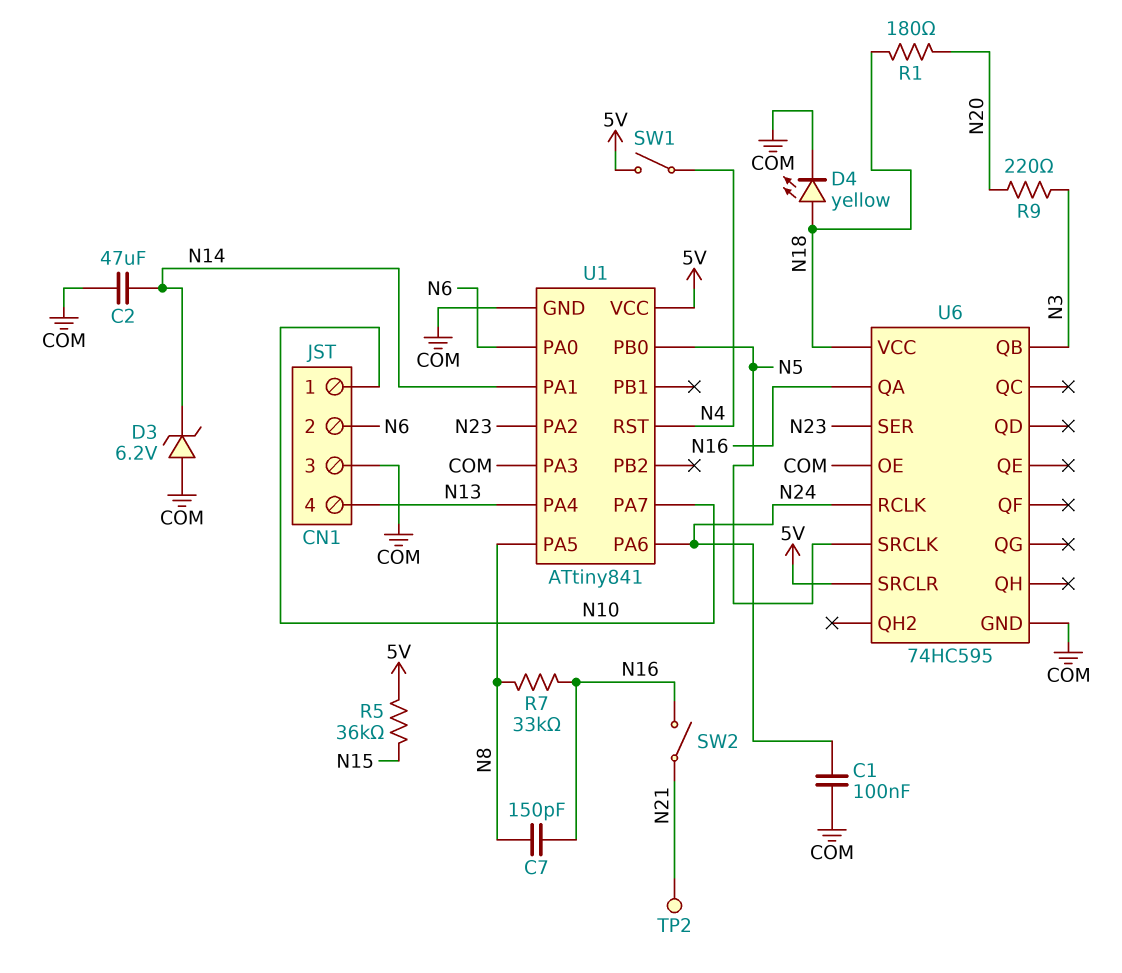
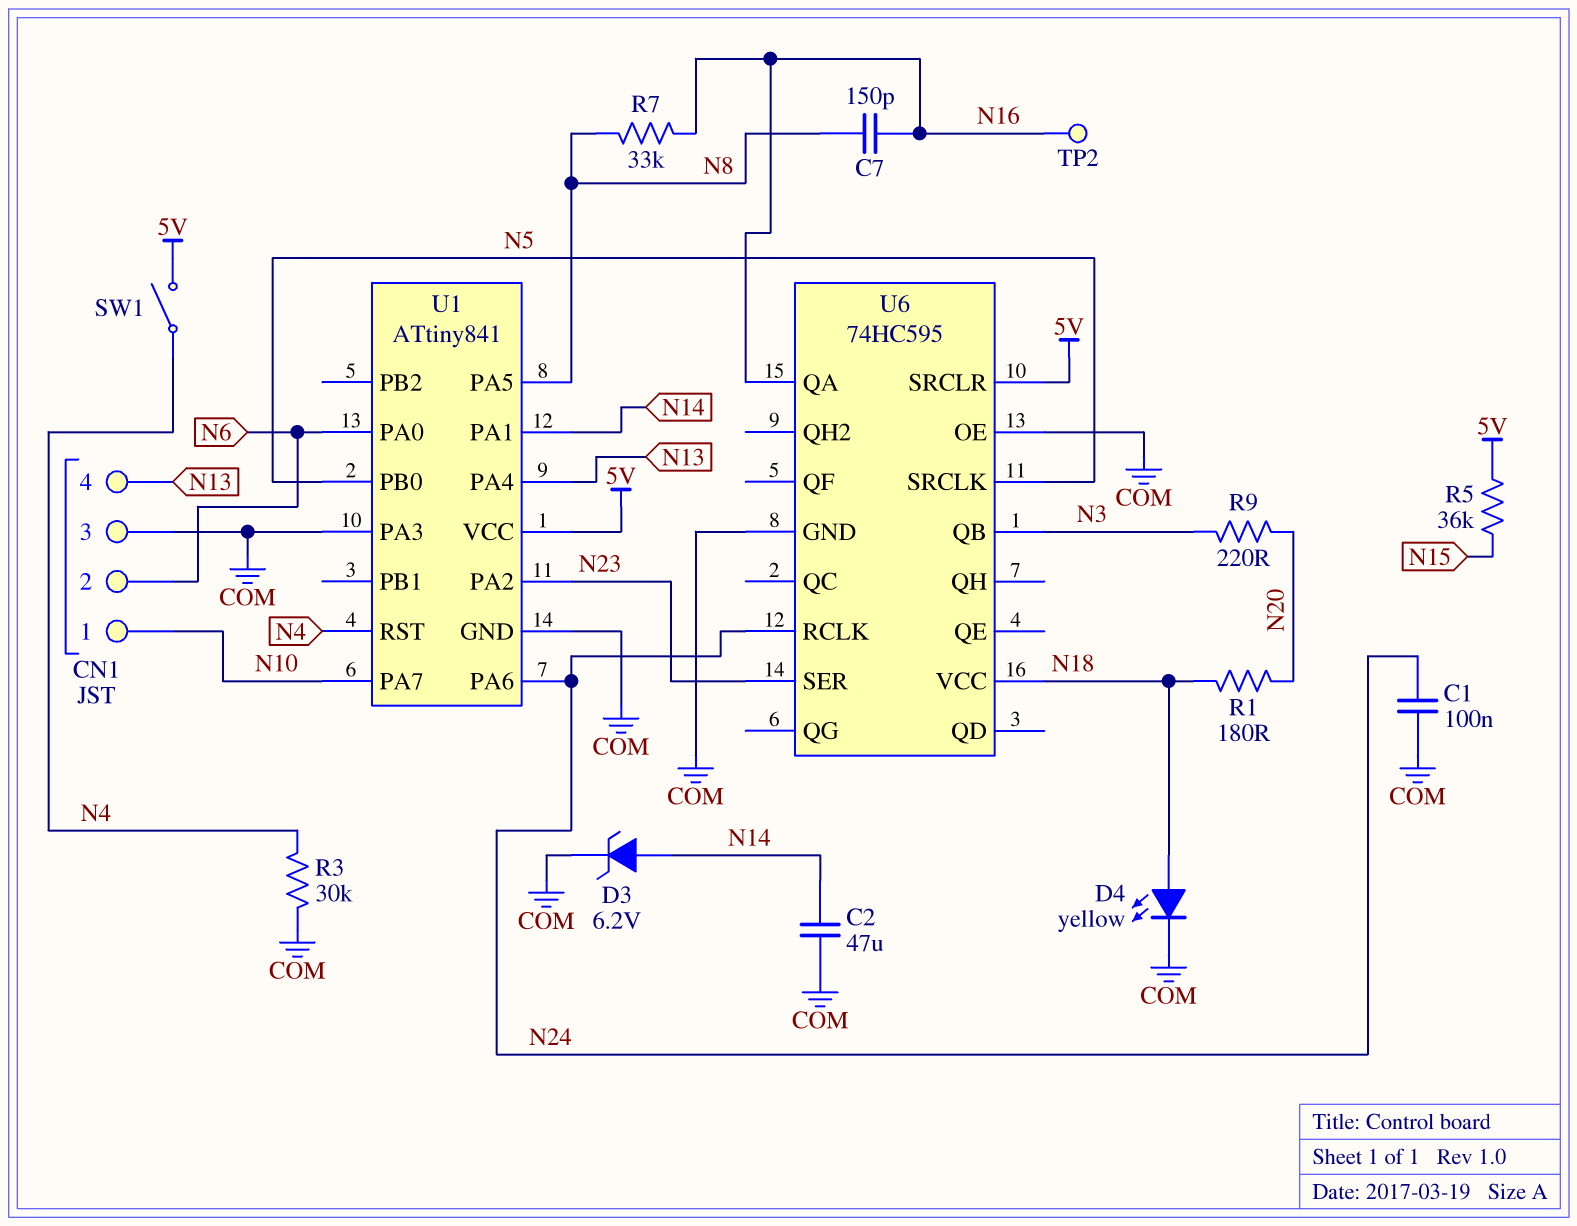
D3: zener 6.2V (A COM, K N14) -> zener 6.2V (A N14, K COM)
R3: none -> 30k (COM, N4)
SW2: switch (N16, N21) -> none
TP2: test point (N21) -> test point (N16)

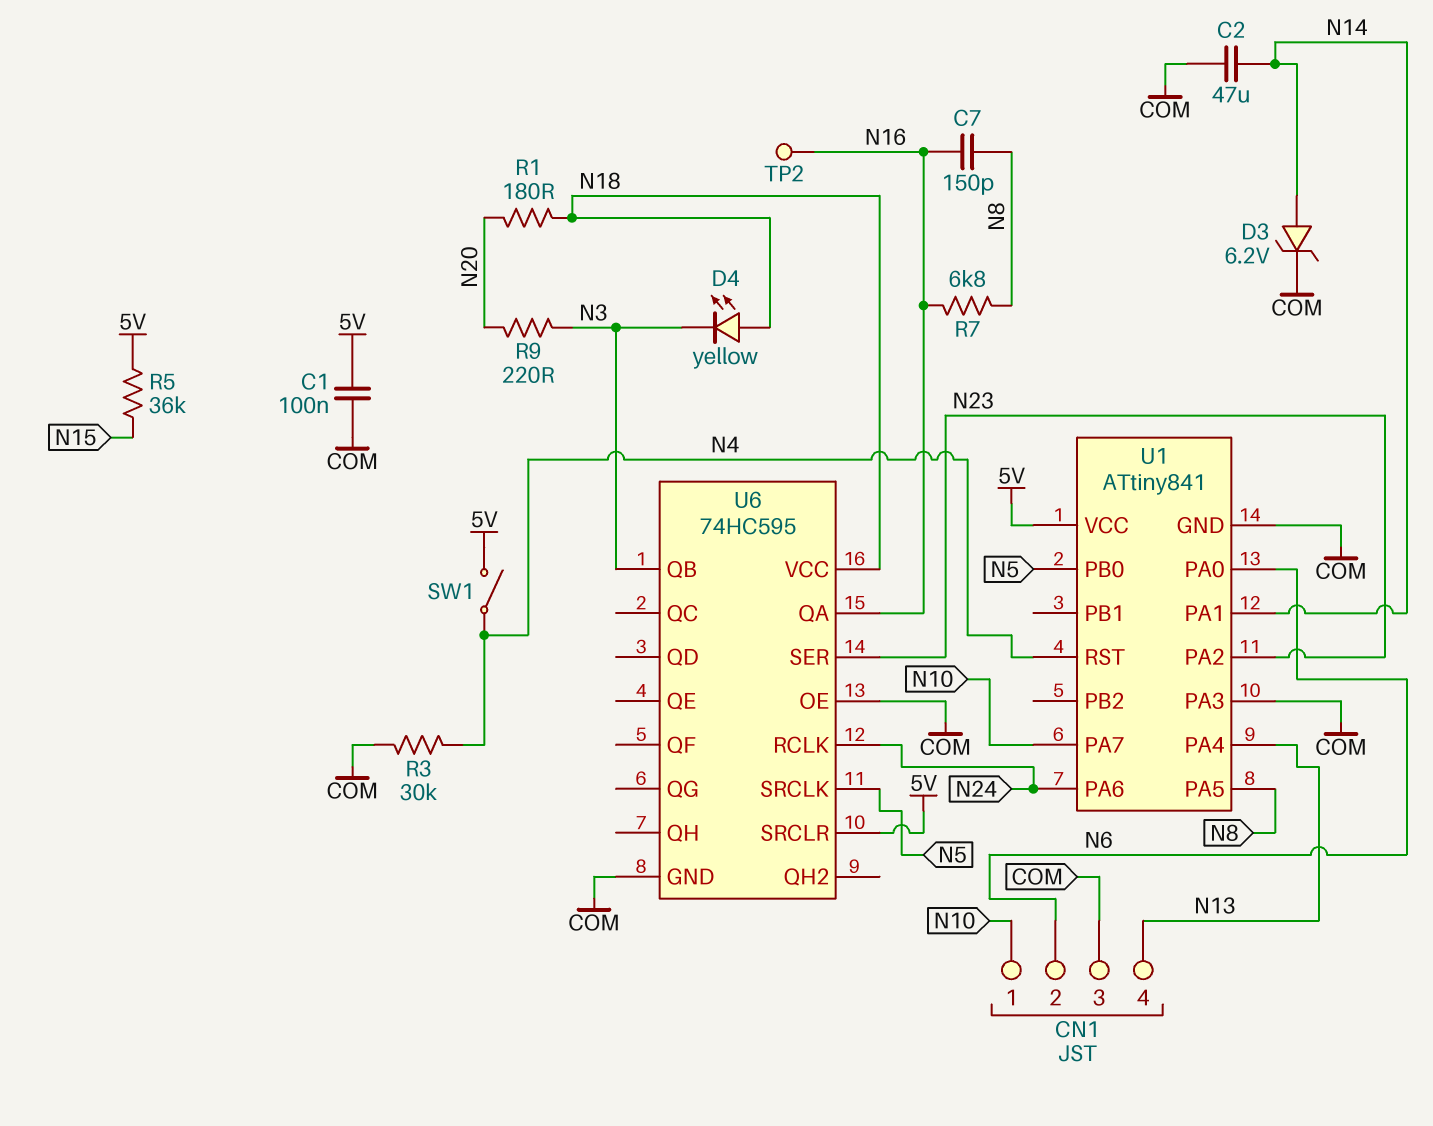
C1: 100nF (COM, N24) -> 100nF (5V, COM)
D4: LED yellow (A N18, K COM) -> LED yellow (A N18, K N3)
R7: 33k (N8, N16) -> 6.8k (N8, N16)

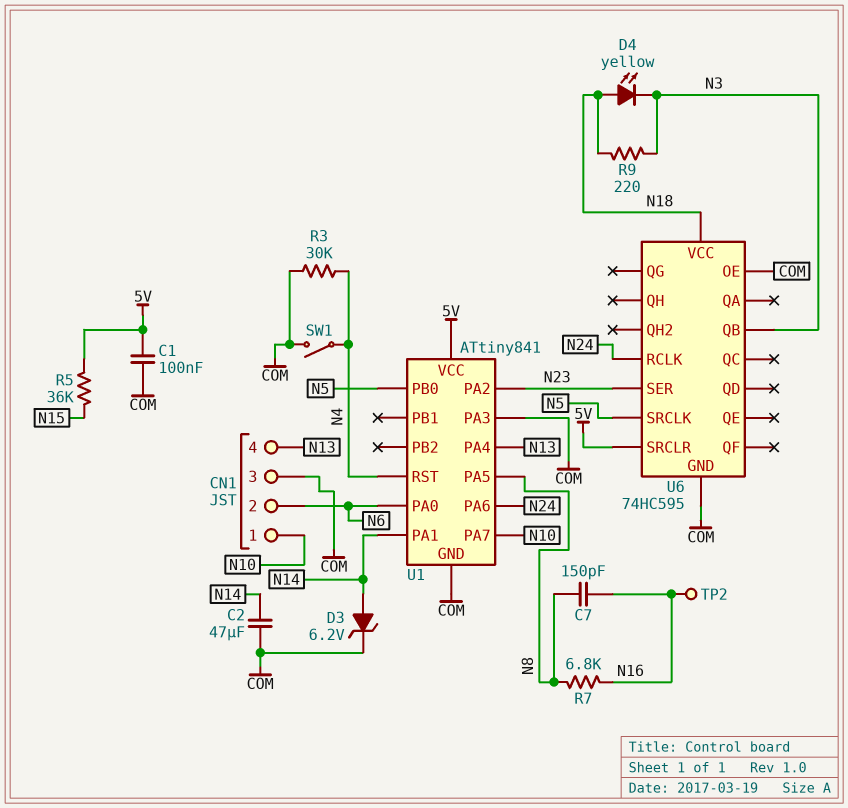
R1: 180 (N18, N20) -> none
R9: 220 (N3, N20) -> 220 (N3, N18)
SW1: switch (5V, N4) -> switch (COM, N4)
U6 pin QA: N16 -> none

